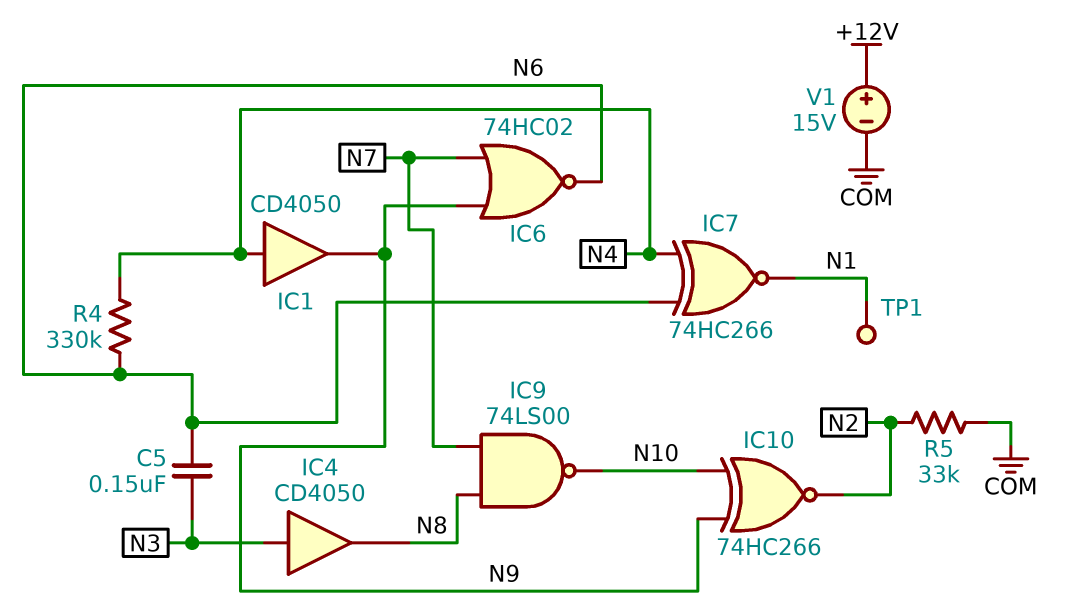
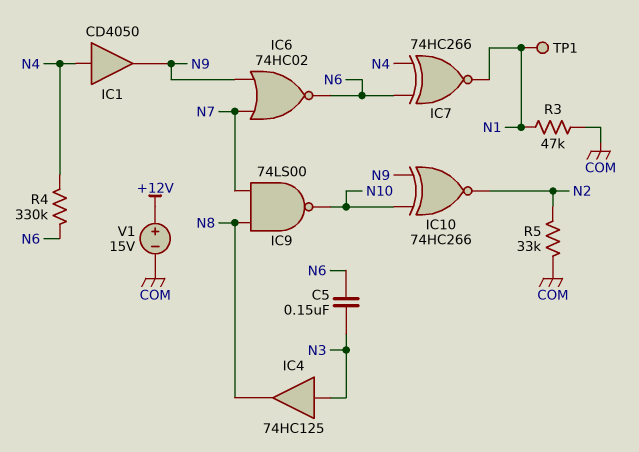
IC4: buffer CD4050 (in N3, out N8) -> buffer 74HC125 (in N3, out N8)
R3: none -> 47k (COM, N1)

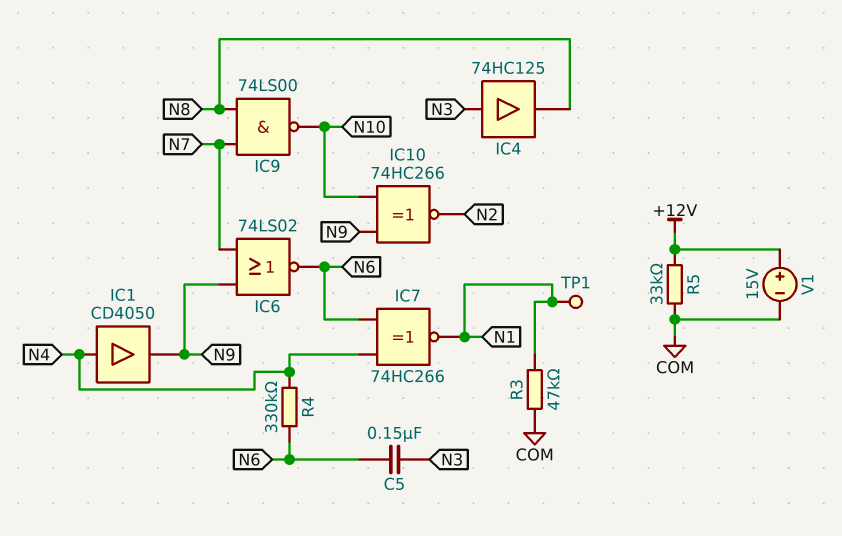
IC6: NOR 74HC02 (in N7, in N9, out N6) -> NOR 74LS02 (in N7, in N9, out N6)
R5: 33k (COM, N2) -> 33k (+12V, COM)

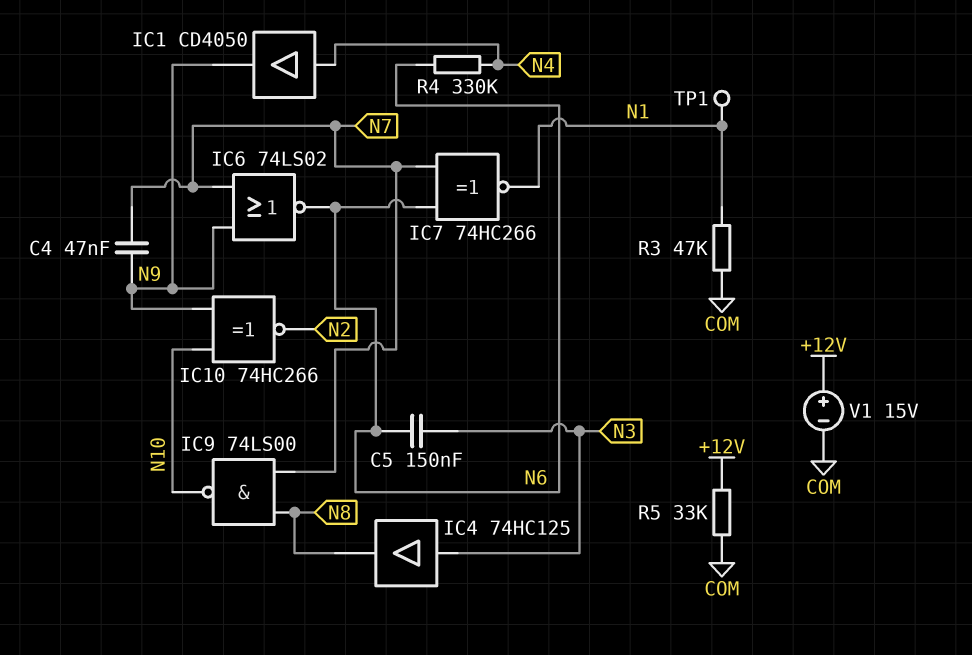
C4: none -> 47nF (N7, N9)
IC7: XNOR 74HC266 (in N4, in N6, out N1) -> XNOR 74HC266 (in N6, in N7, out N1)

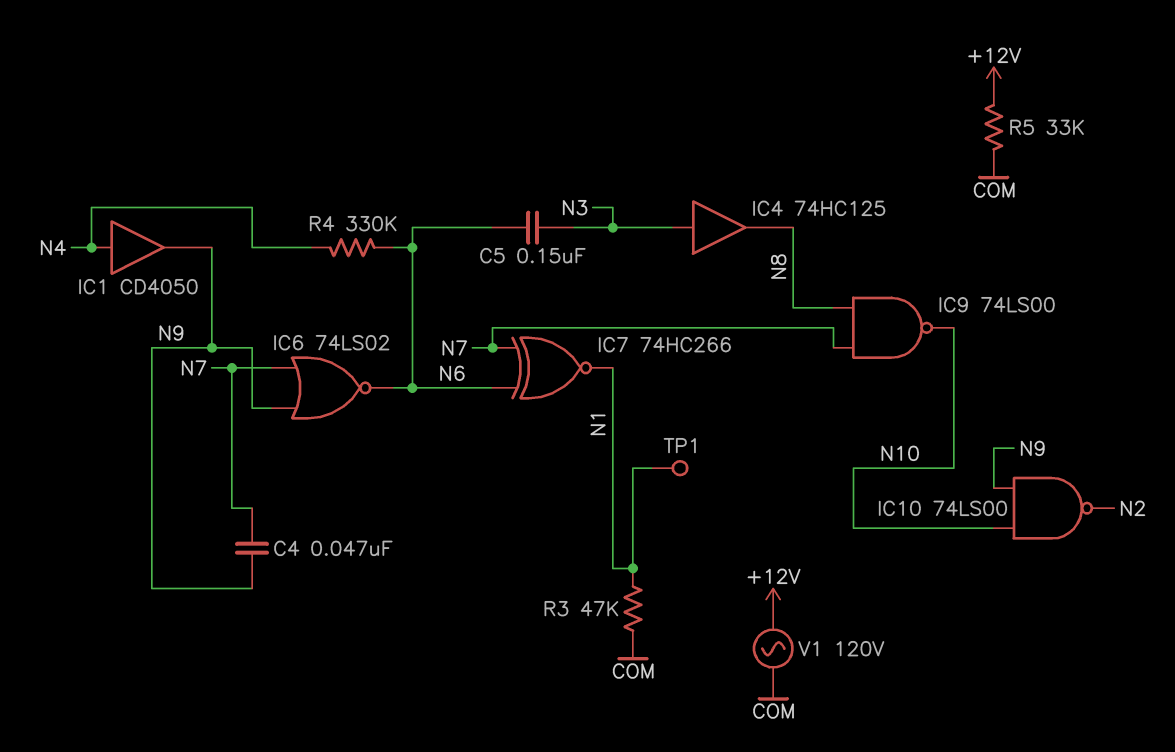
IC10: XNOR 74HC266 (in N9, in N10, out N2) -> NAND 74LS00 (in N9, in N10, out N2)
V1: 15V (plus +12V, minus COM) -> AC 120V (+12V, COM)

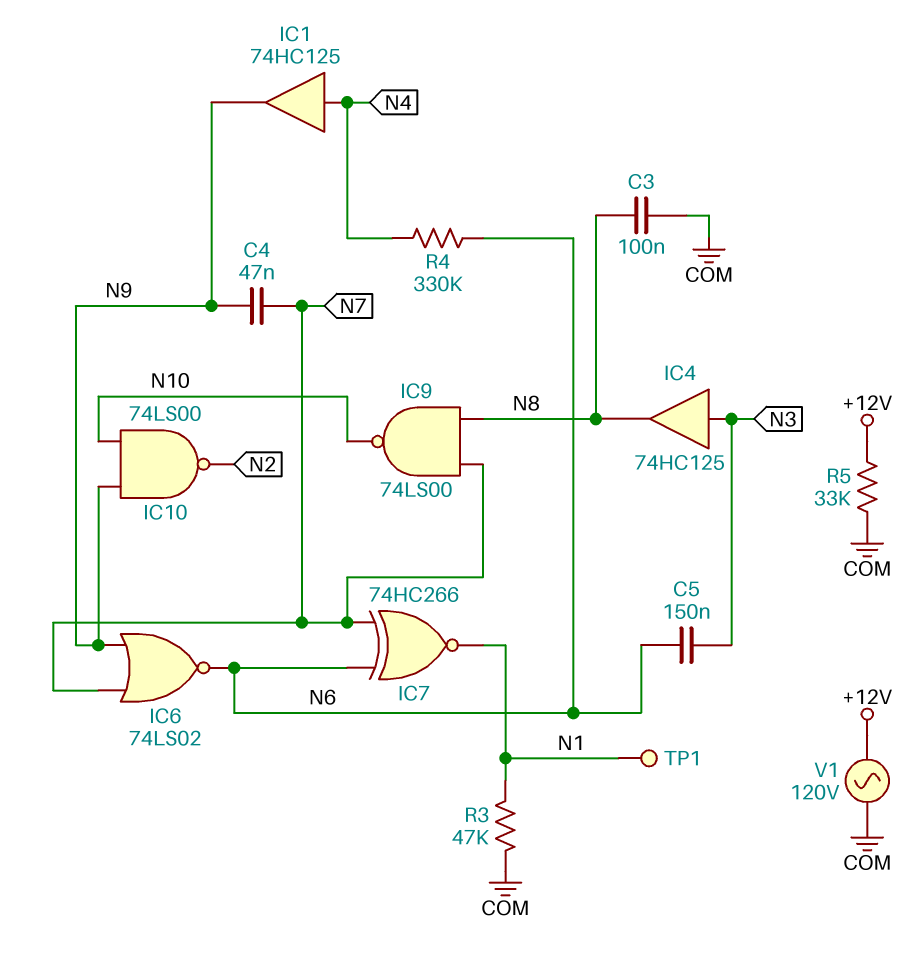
C3: none -> 100nF (COM, N8)
IC1: buffer CD4050 (in N4, out N9) -> buffer 74HC125 (in N4, out N9)

